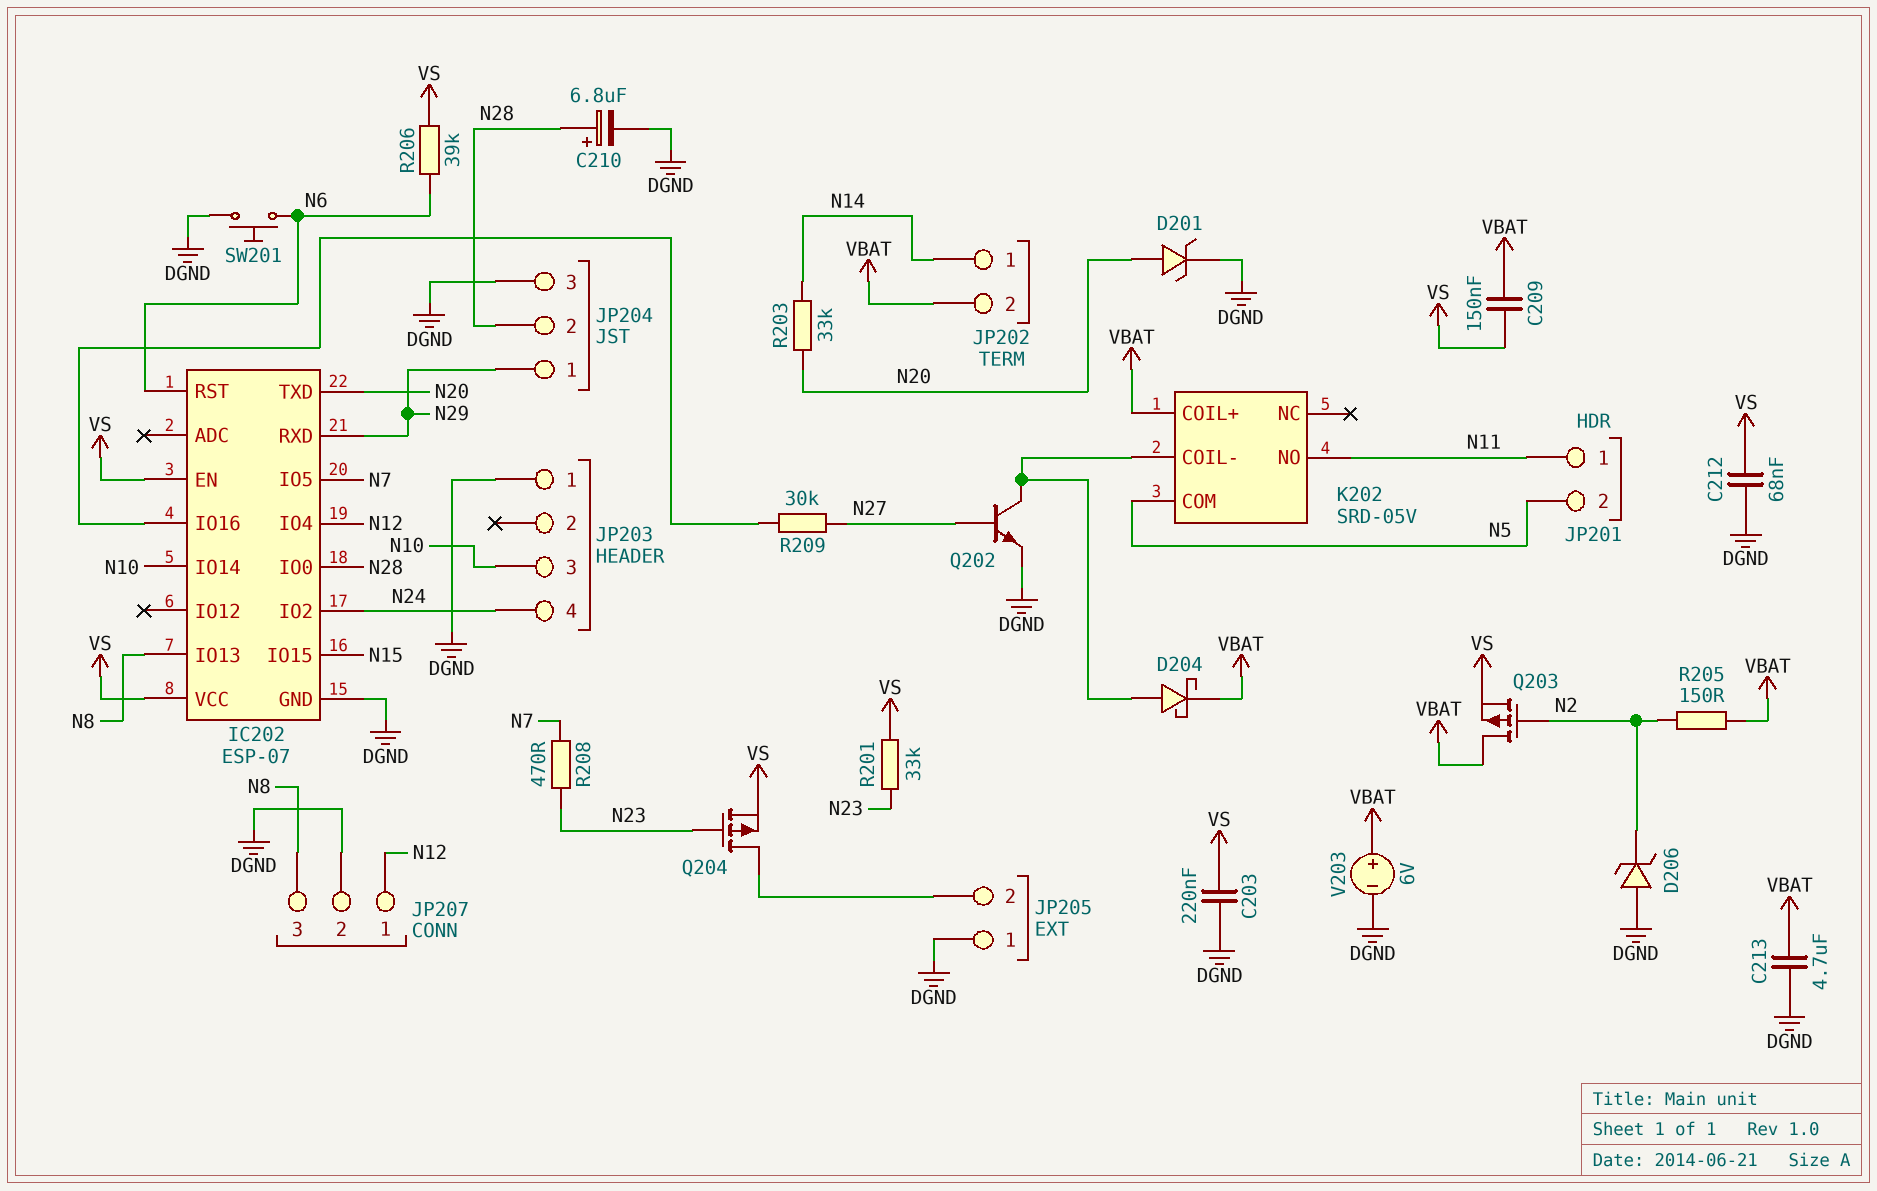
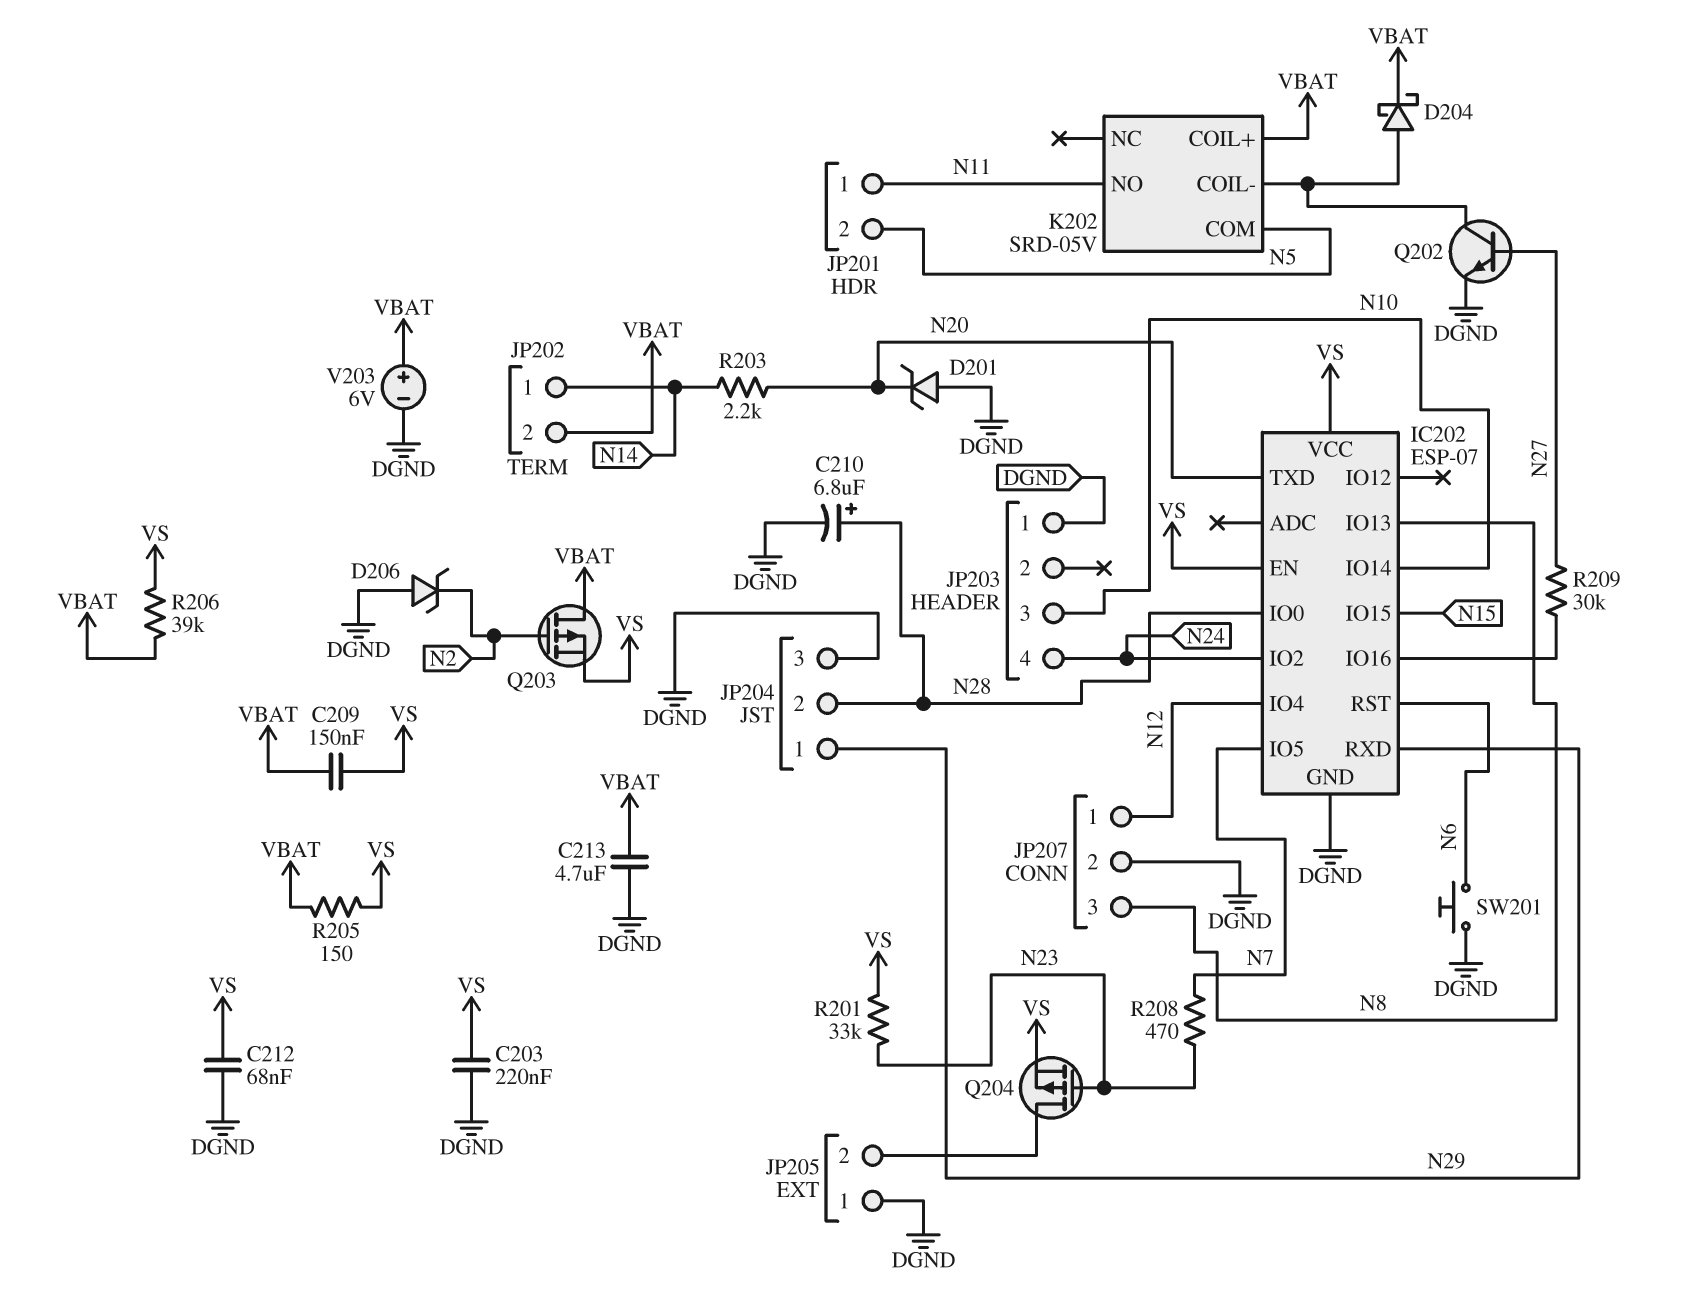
D201: zener (A N20, K DGND) -> zener (A DGND, K N20)
R203: 33k (N14, N20) -> 2.2k (N14, N20)
R205: 150 (N2, VBAT) -> 150 (VBAT, VS)
R206: 39k (N6, VS) -> 39k (VBAT, VS)

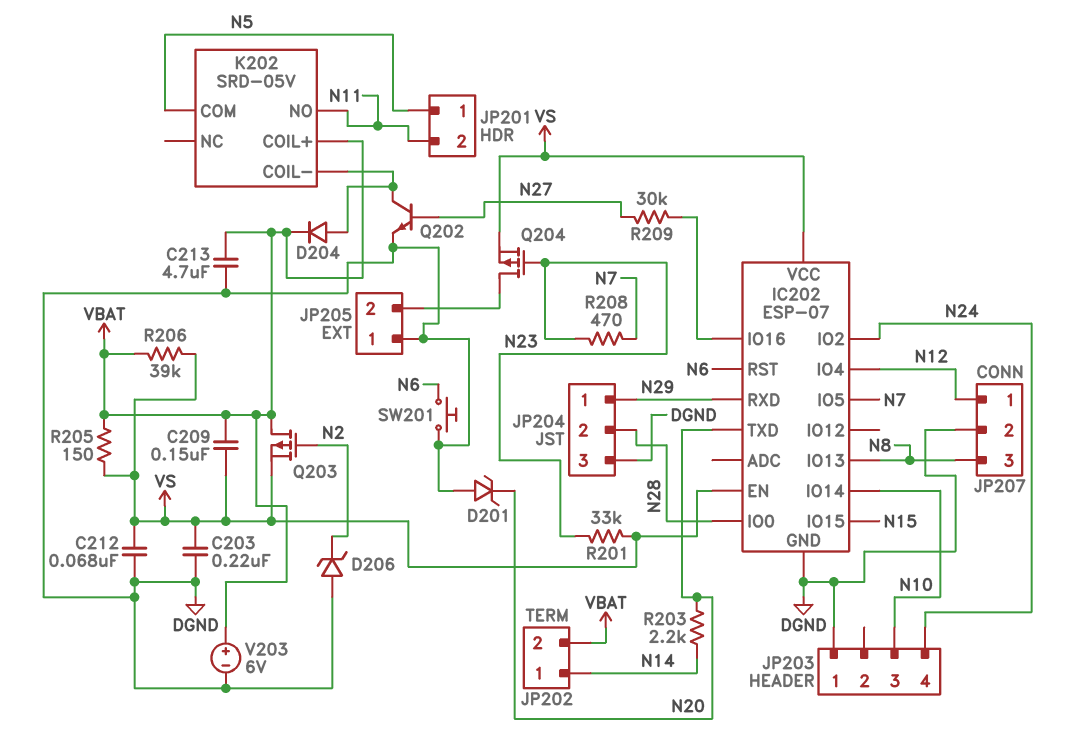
C210: 6.8uF (plus N28, minus DGND) -> none
D204: schottky (A K202/COIL-, K VBAT) -> diode (A K202/COIL-, K VBAT)
JP201 pin 1: N11 -> N5
JP201 pin 2: N5 -> N11

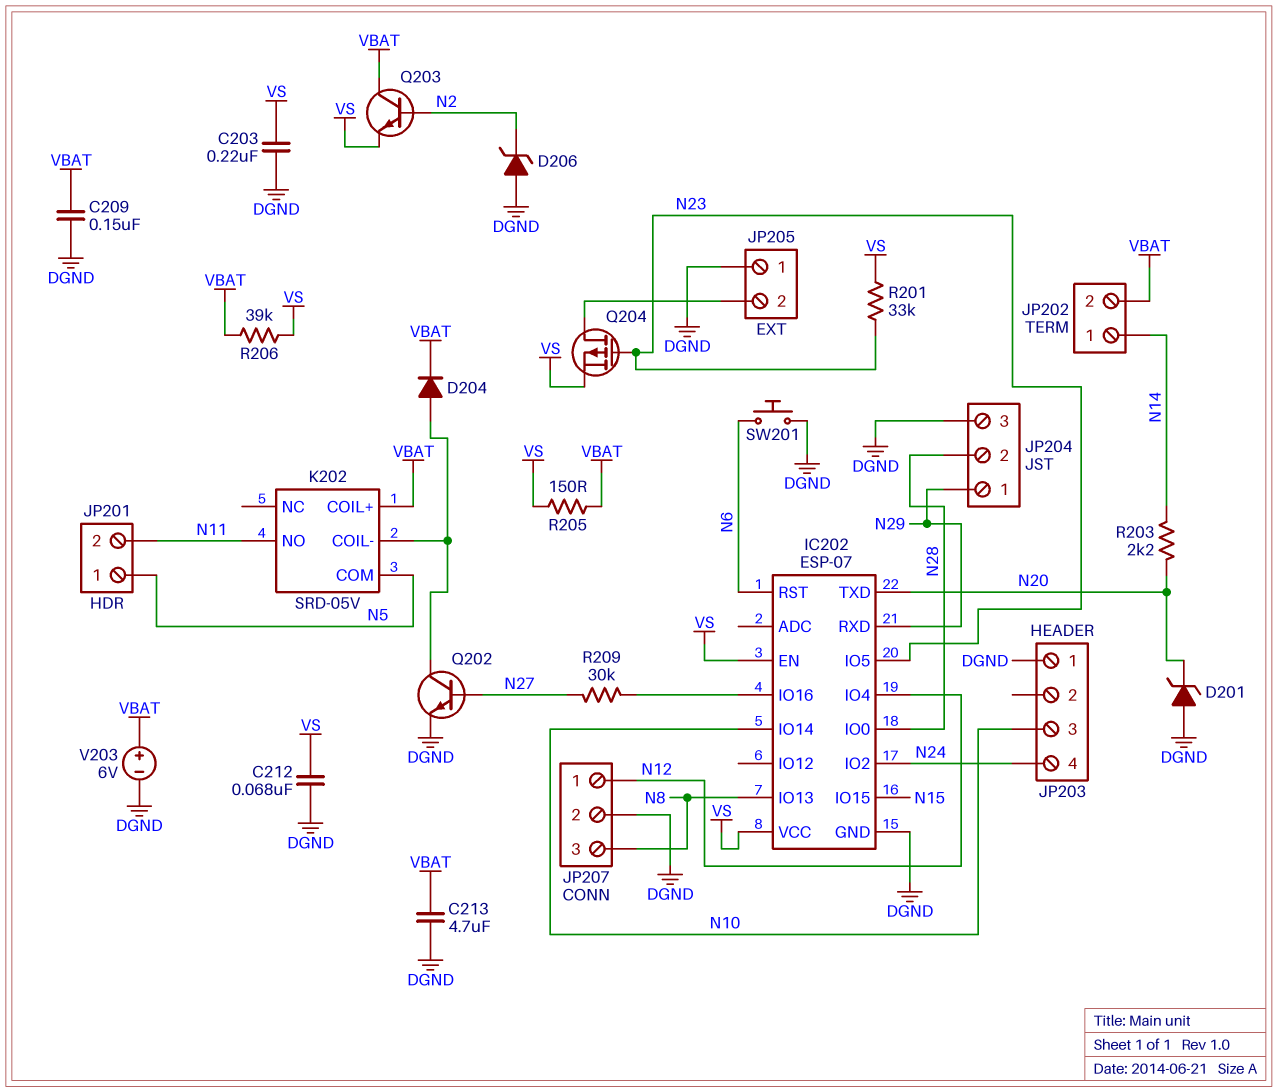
C209: 150nF (VBAT, VS) -> 150nF (DGND, VBAT)
IC202 pin IO5: N7 -> N23
Q203: PMOS (G N2, D VBAT, S VS) -> NPN (B N2, C VBAT, E VS)
R208: 470 (N7, N23) -> none

